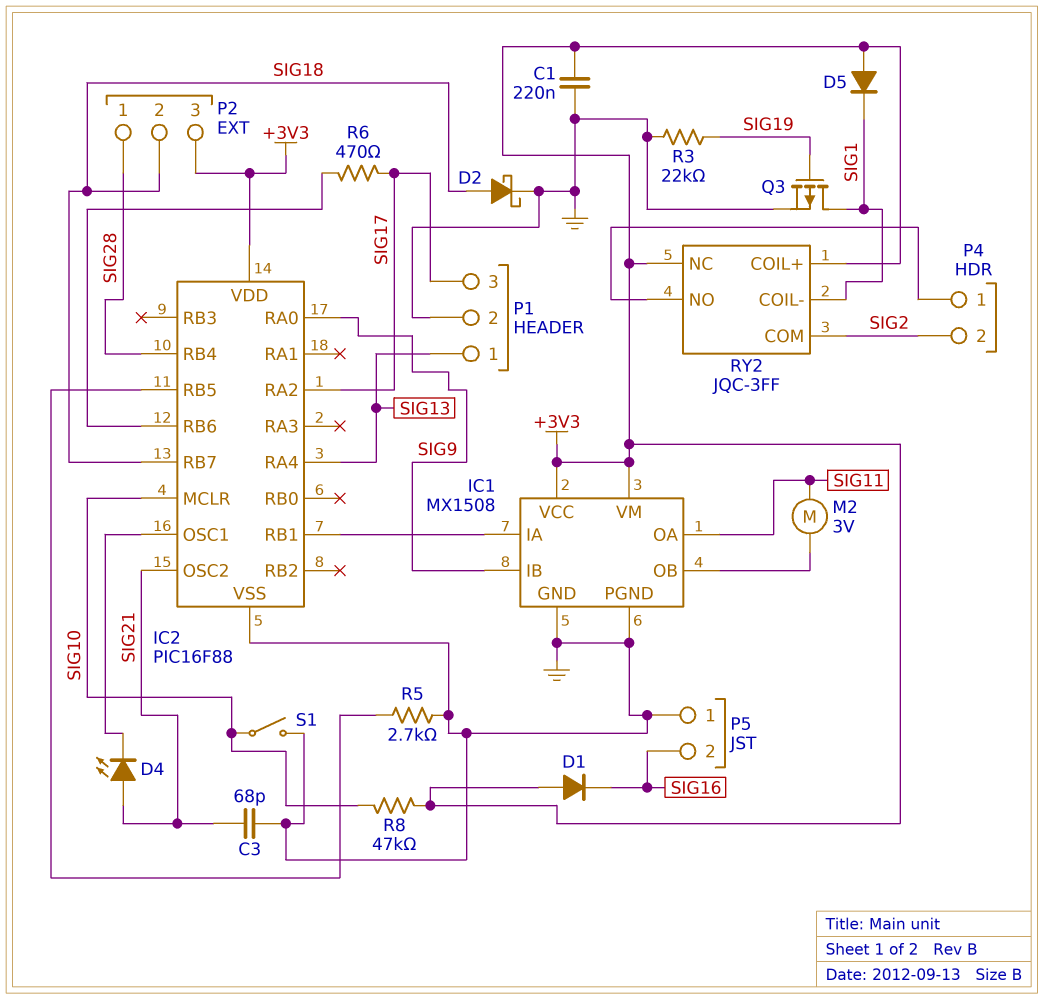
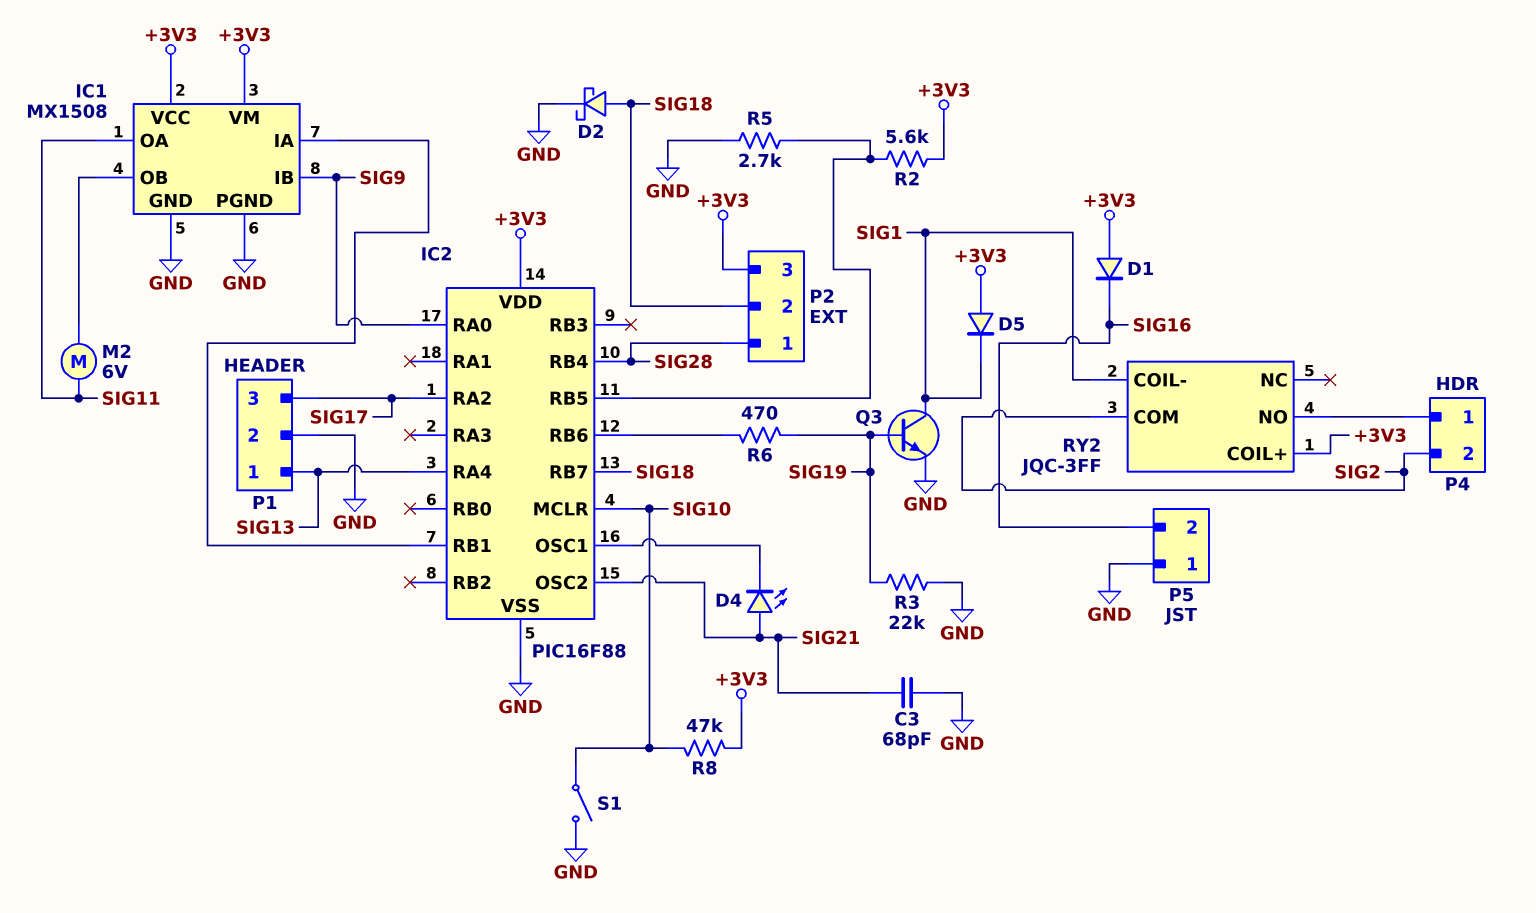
C1: 220nF (+3V3, GND) -> none
M2: motor 3V (IC1/OB, SIG11) -> motor 6V (IC1/OB, SIG11)
Q3: PMOS (G SIG19, D SIG1, S GND) -> NPN (B SIG19, C SIG1, E GND)
R2: none -> 5.6k (+3V3, IC2/RB5)
R6: 470 (IC2/RB6, SIG17) -> 470 (IC2/RB6, SIG19)
RY2 pin NC: +3V3 -> none

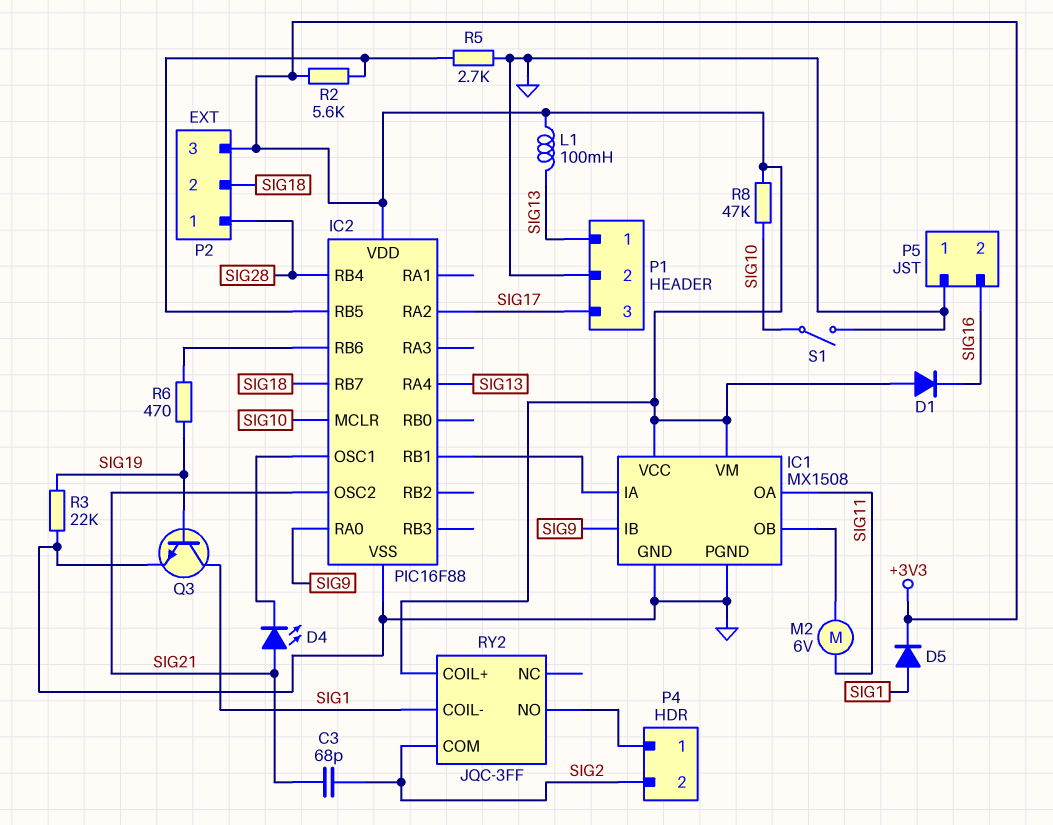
C3: 68pF (GND, SIG21) -> 68pF (SIG2, SIG21)
D2: schottky (A SIG18, K GND) -> none
D5: diode (A +3V3, K SIG1) -> diode (A SIG1, K +3V3)
L1: none -> 100mH (+3V3, SIG13)

